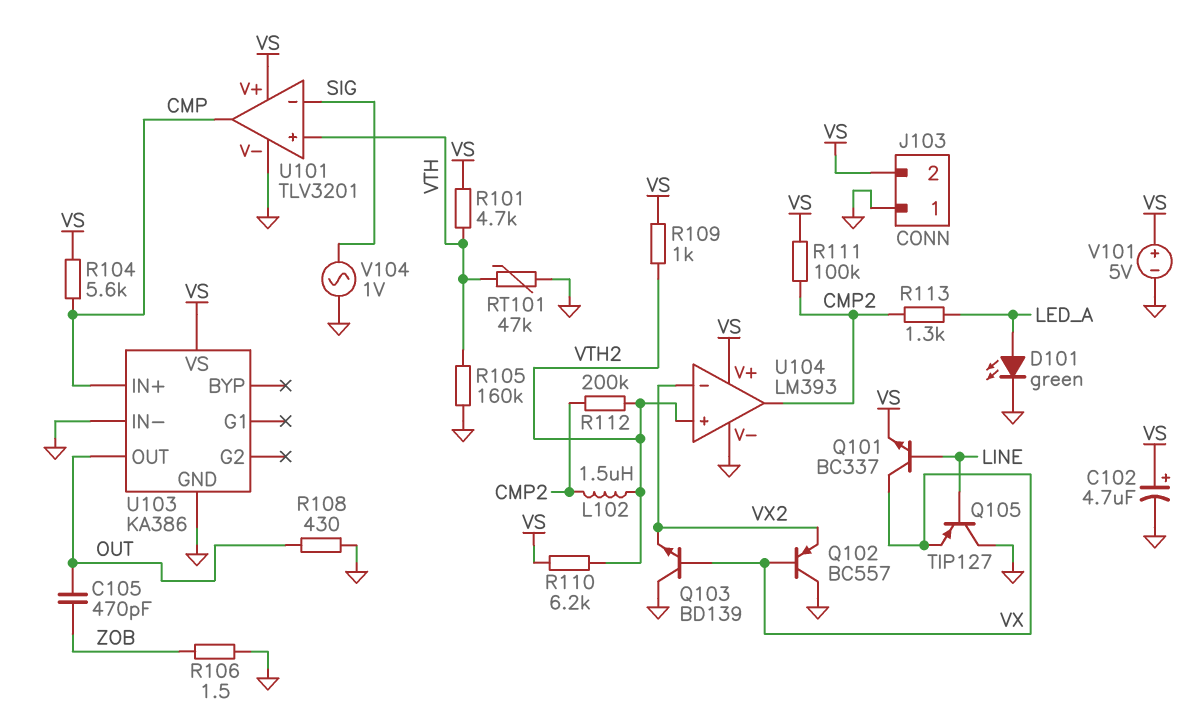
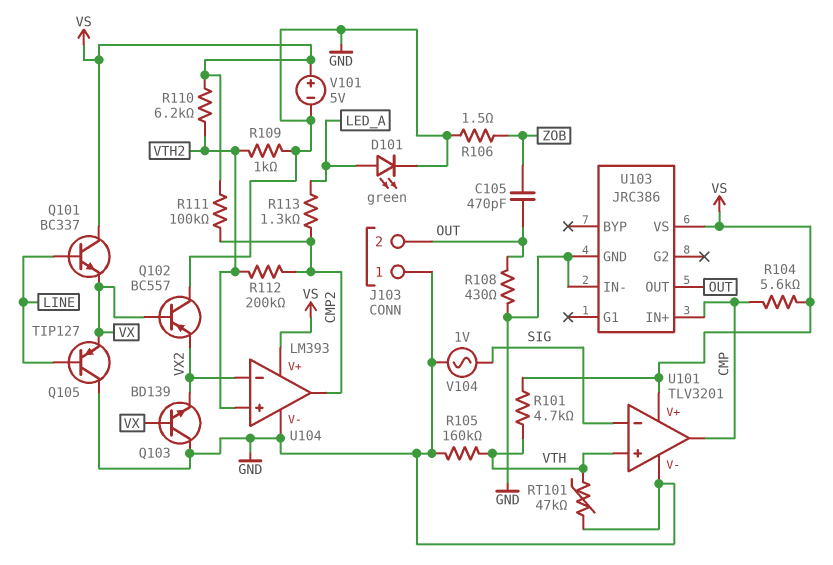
C102: 4.7uF (plus VS, minus GND) -> none
J103 pin 2: VS -> OUT
L102: 1.5uH (CMP2, VTH2) -> none
Q101: NPN BC337 (B LINE, C VX, E VS) -> NPN BC337 (B LINE, C VS, E VX)
R109: 1k (VS, VTH2) -> 1k (GND, VTH2)
U103: KA386 -> JRC386

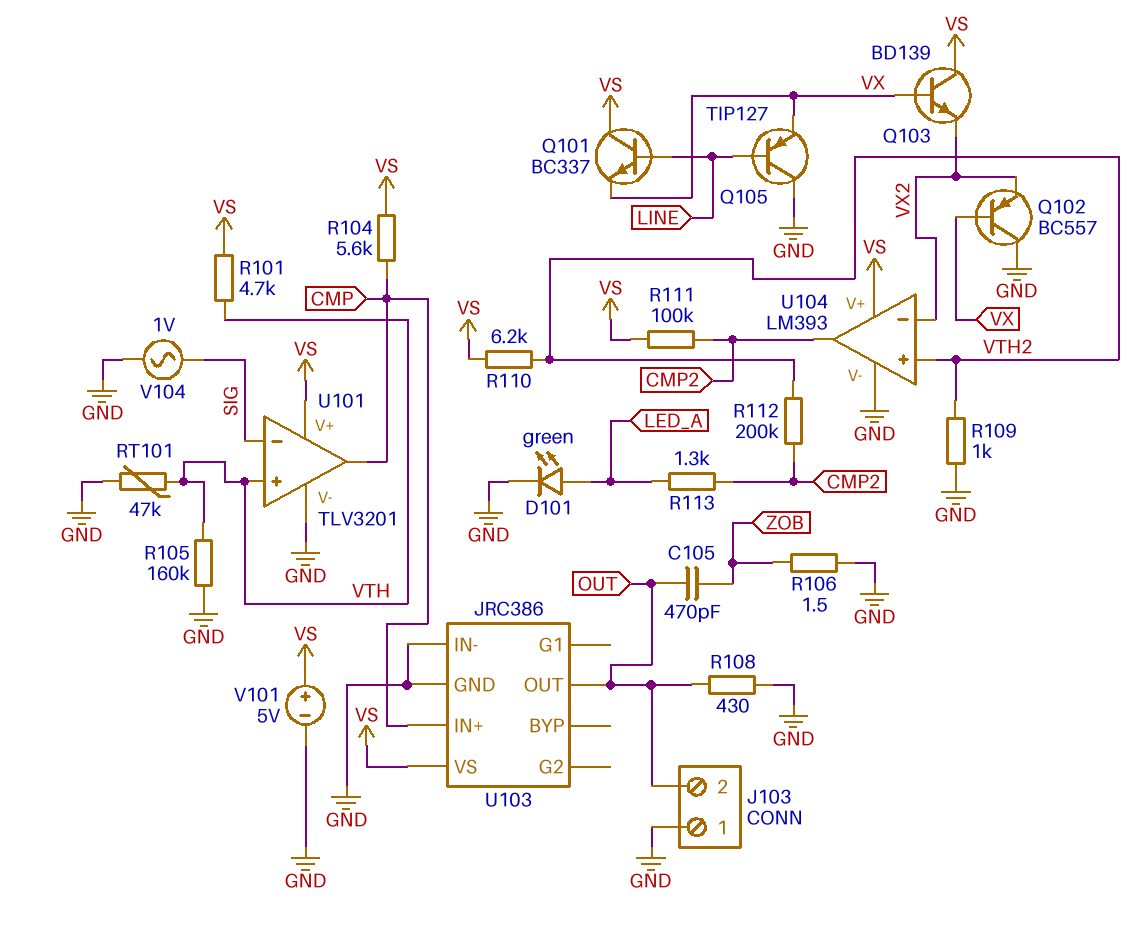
Q103: NPN BD139 (B VX, C GND, E VX2) -> NPN BD139 (B VX, C VS, E VX2)

